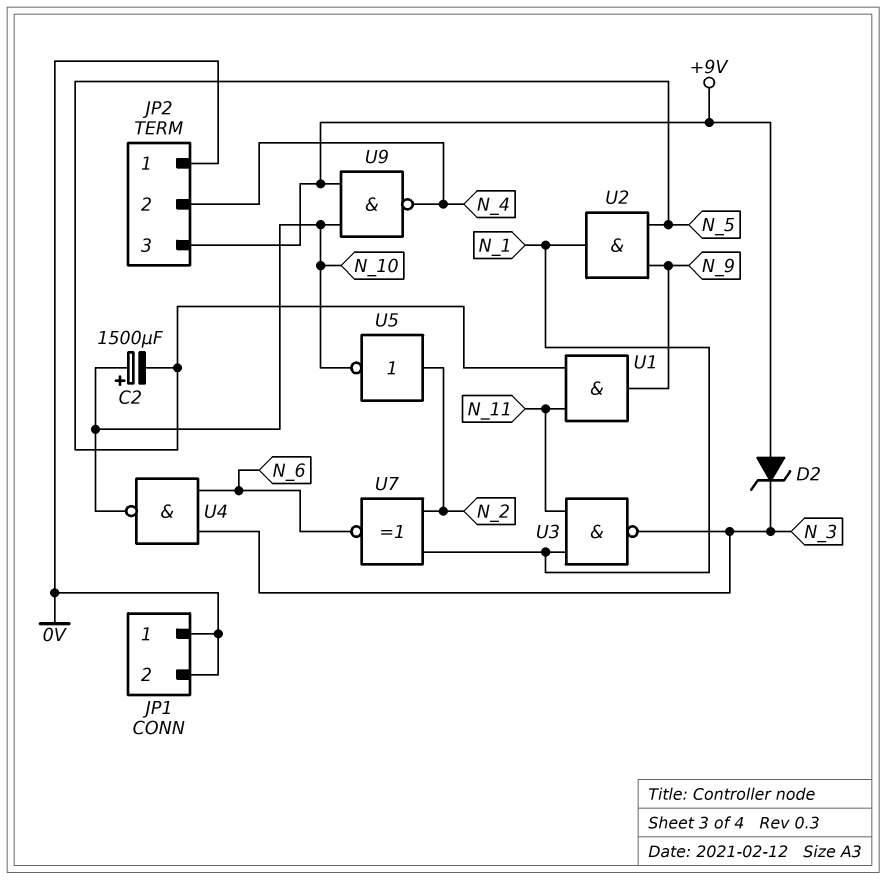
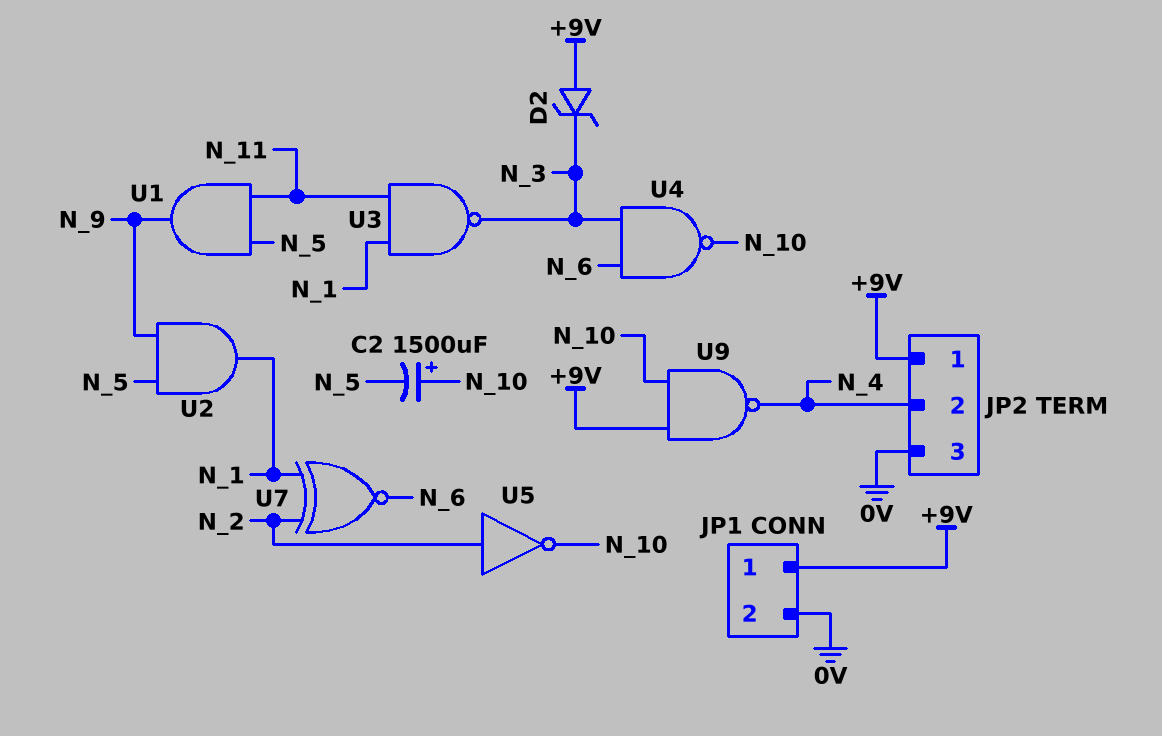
JP1 pin 1: 0V -> +9V
JP2 pin 1: 0V -> +9V
JP2 pin 3: +9V -> 0V

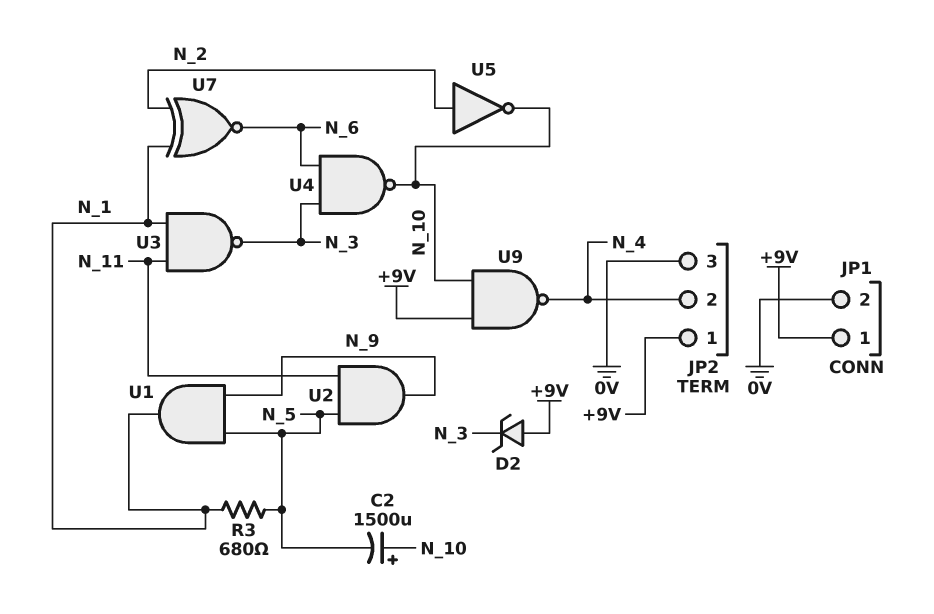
R3: none -> 680 (N_1, N_5)
U1: AND (in N_5, in N_11, out N_9) -> AND (in N_5, in N_9, out N_1)
U2: AND (in N_5, in N_9, out N_1) -> AND (in N_5, in N_11, out N_9)

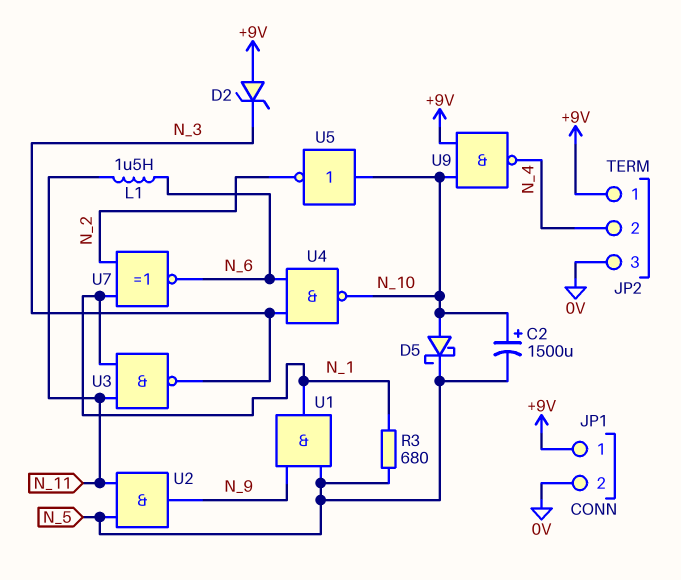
D5: none -> schottky (A N_10, K N_5)
L1: none -> 1.5uH (N_6, N_11)
U5: NOT (in N_2, out N_10) -> NOT (in N_10, out N_2)

